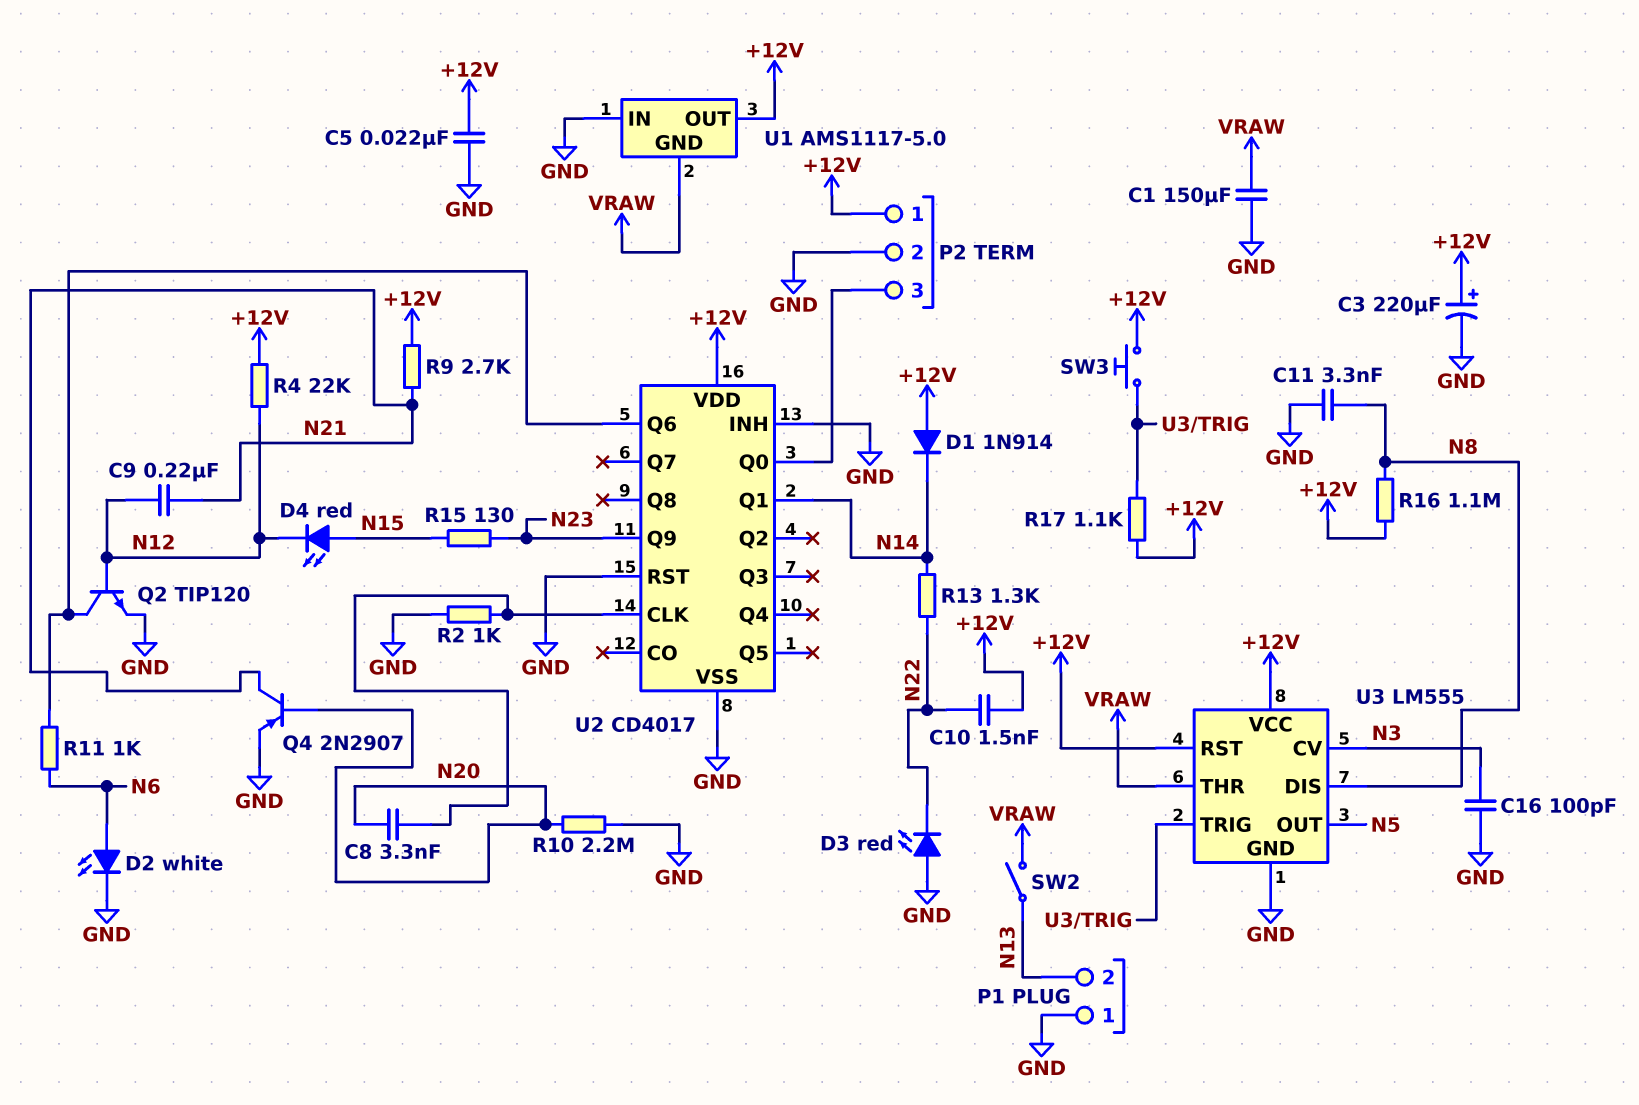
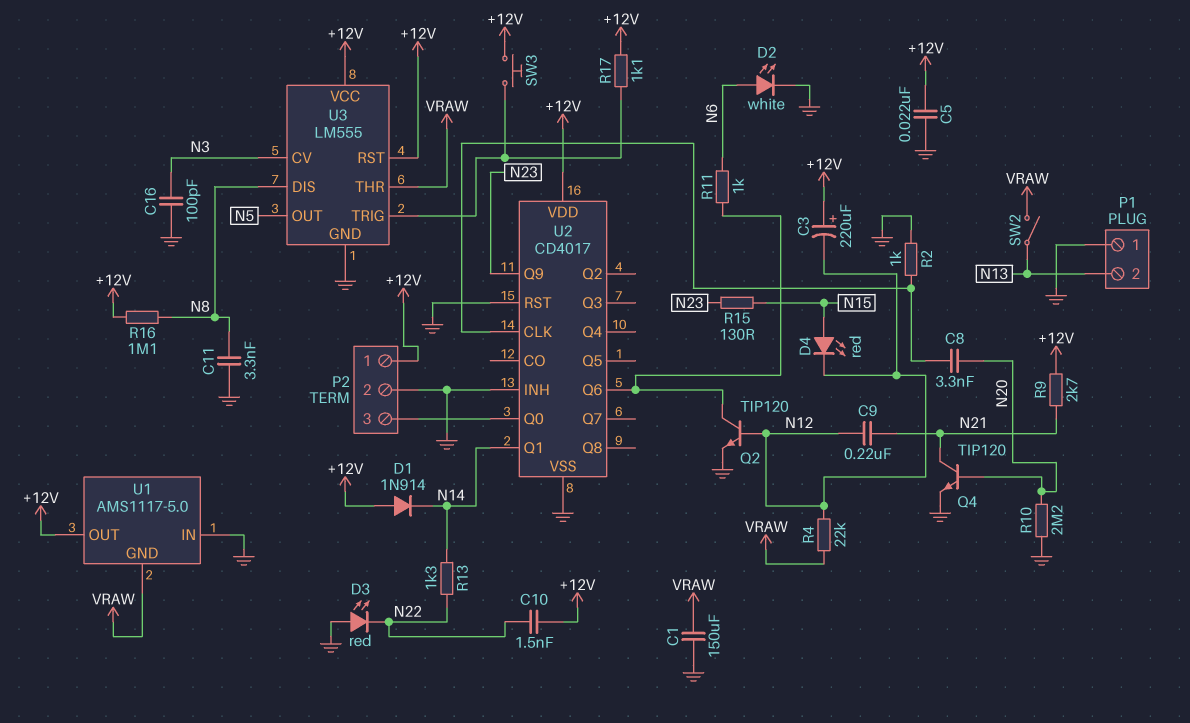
C3: 220uF (plus +12V, minus GND) -> 220uF (plus +12V, minus N12)
Q4: PNP 2N2907 (B N20, C N21, E GND) -> NPN TIP120 (B N20, C N21, E GND)
R4: 22k (+12V, N12) -> 22k (N12, VRAW)

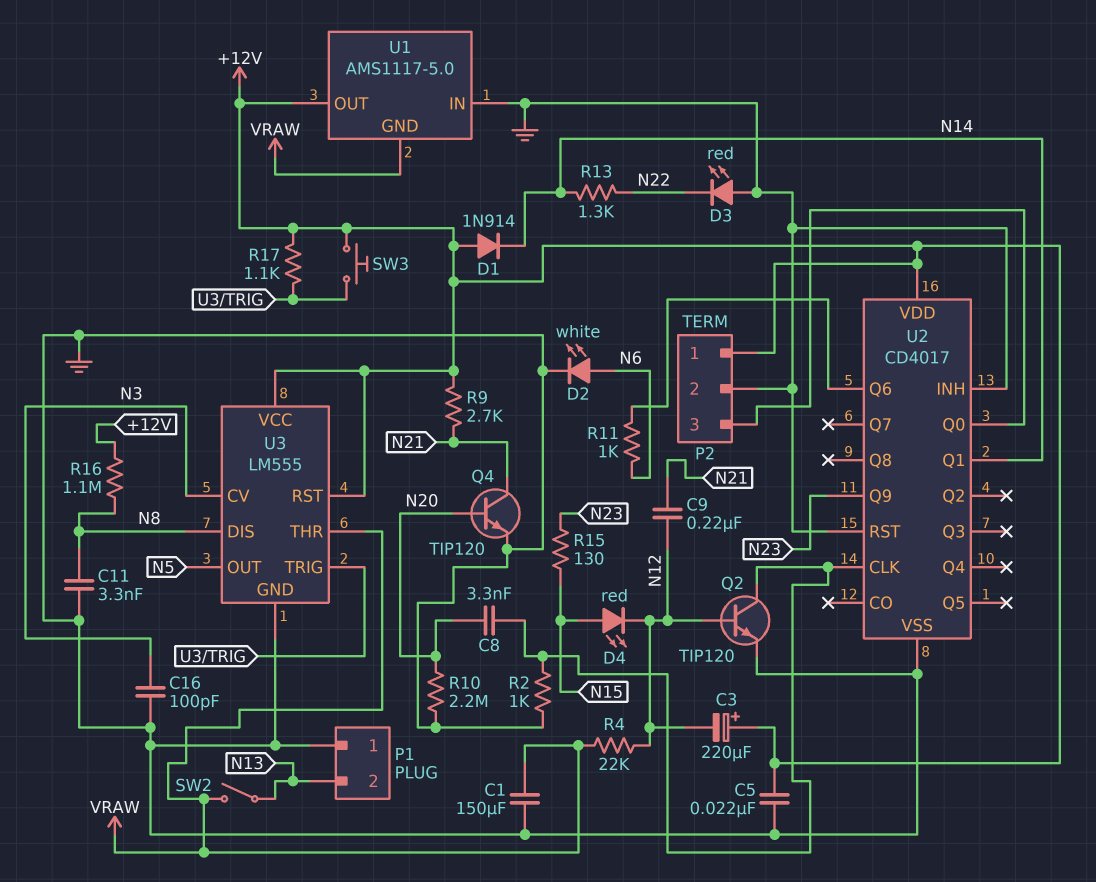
C10: 1.5nF (+12V, N22) -> none
Q2: NPN TIP120 (B N12, C U2/Q6, E GND) -> NPN TIP120 (B N12, C U2/CLK, E GND)

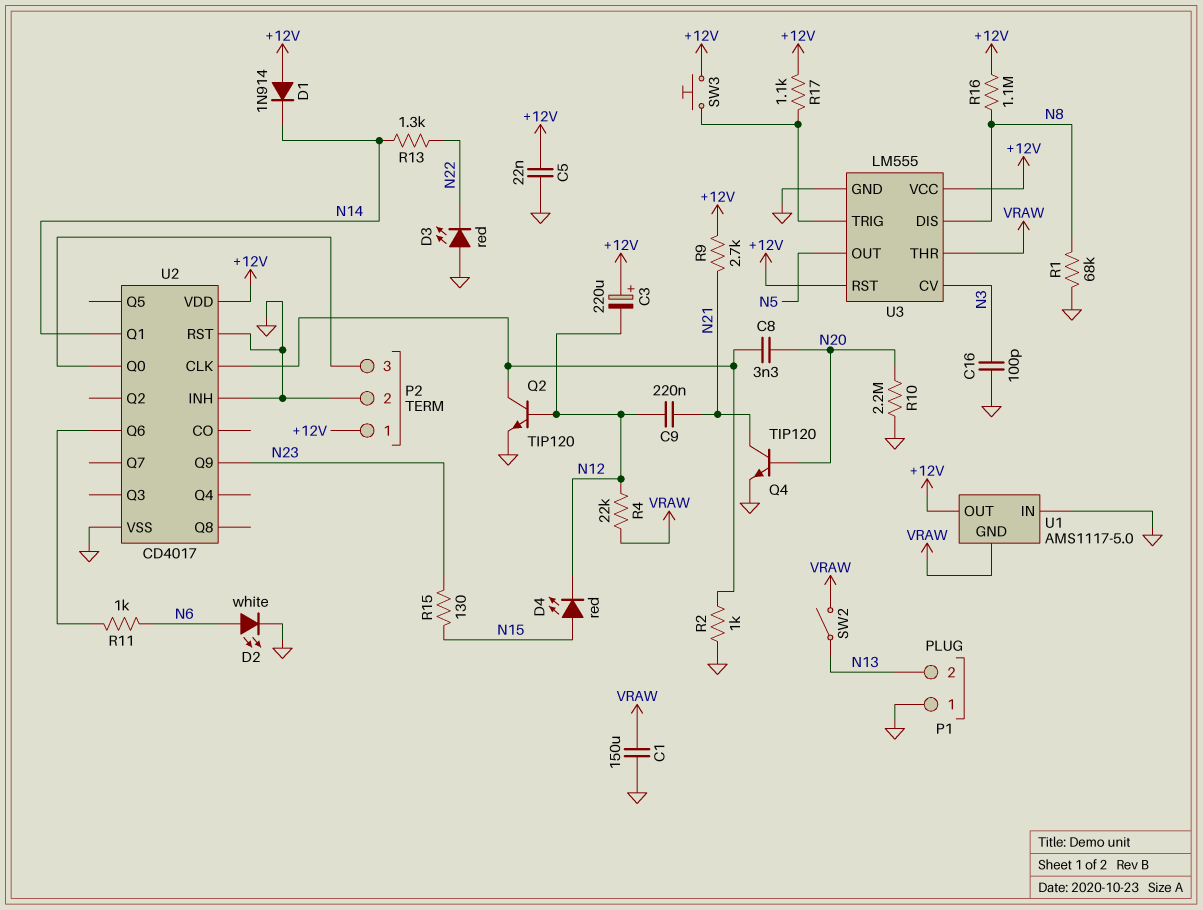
C11: 3.3nF (GND, N8) -> none
R1: none -> 68k (GND, N8)

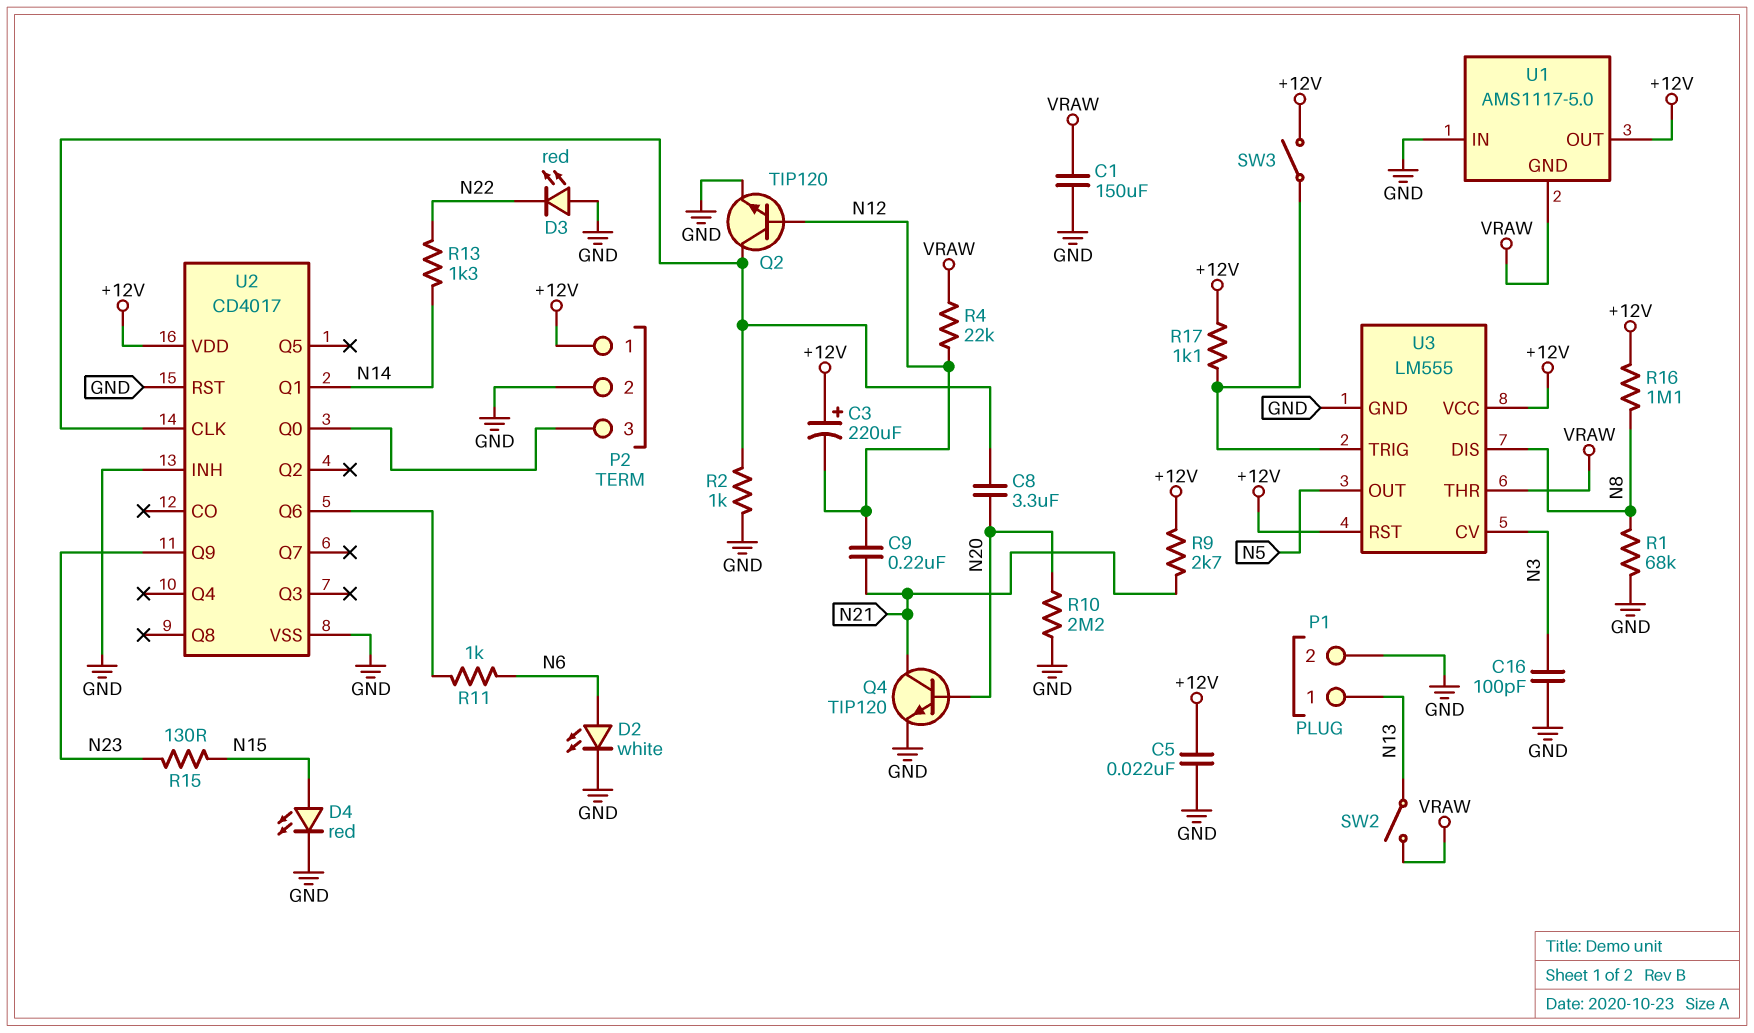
C8: 3.3nF (N20, U2/CLK) -> 3.3uF (N20, U2/CLK)
D1: diode 1N914 (A +12V, K N14) -> none
D4: LED red (A N15, K N12) -> LED red (A N15, K GND)
P1 pin 1: GND -> N13
P1 pin 2: N13 -> GND
SW3: button (+12V, U3/TRIG) -> switch (+12V, U3/TRIG)

